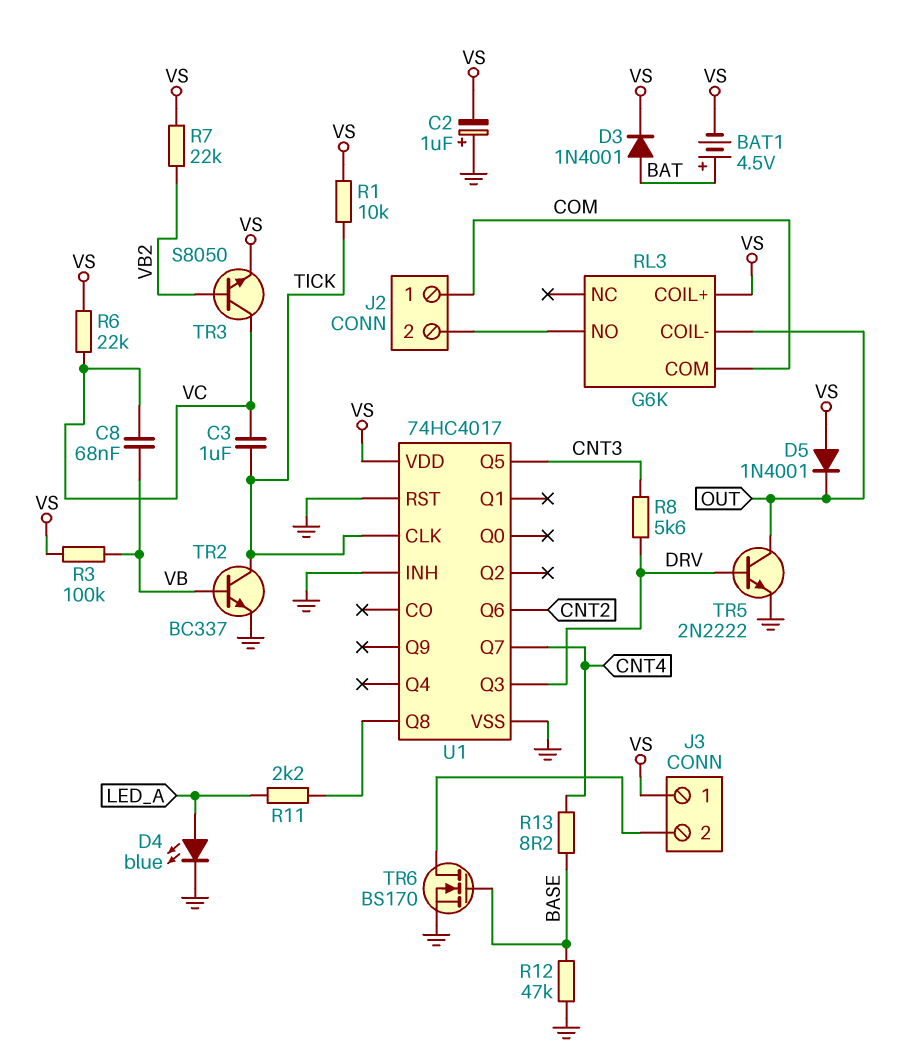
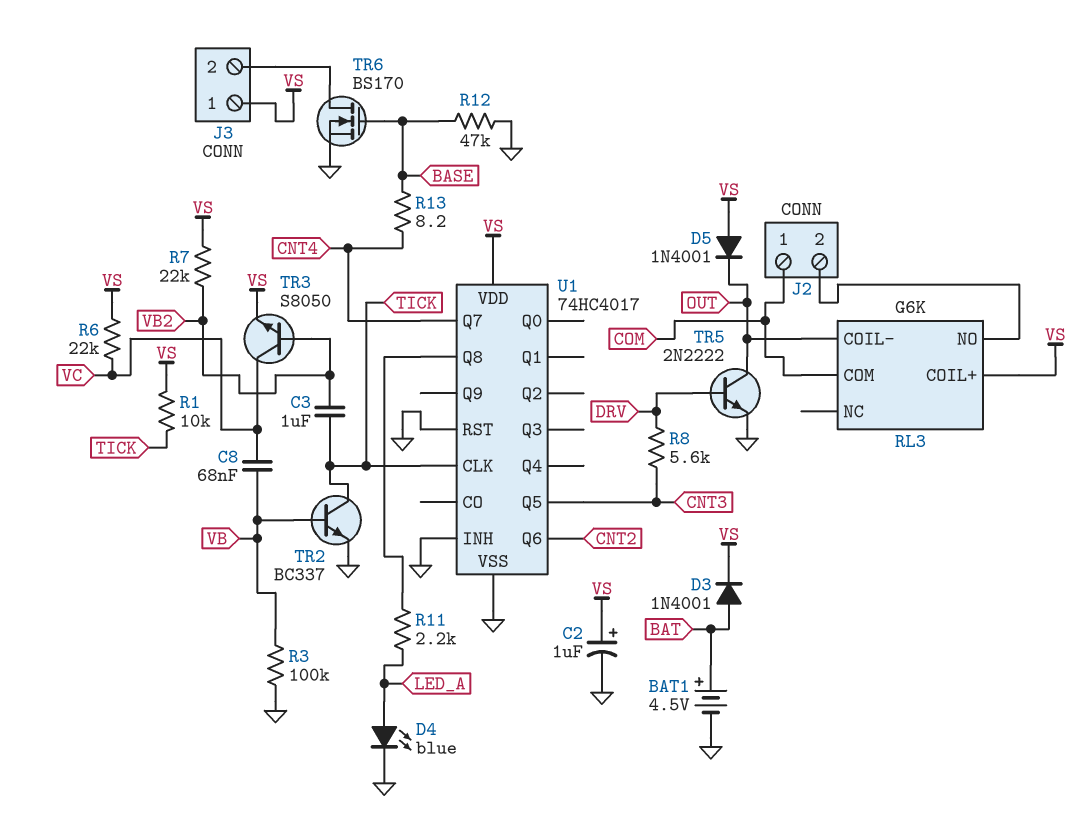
BAT1: 4.5V (plus BAT, minus VS) -> 4.5V (plus BAT, minus GND)
C2: 1uF (plus GND, minus VS) -> 1uF (plus VS, minus GND)
C3: 1uF (TICK, VC) -> 1uF (TICK, VB2)
R3: 100k (VB, VS) -> 100k (GND, VB)
U1 pin Q3: DRV -> none

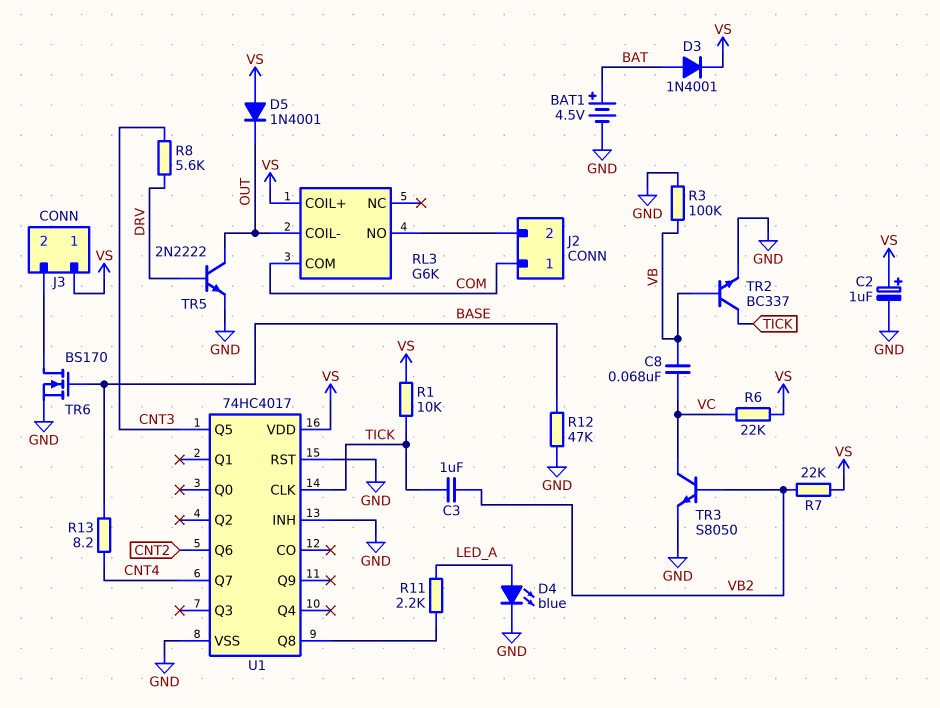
TR3: NPN S8050 (B VB2, C VC, E VS) -> NPN S8050 (B VB2, C VC, E GND)

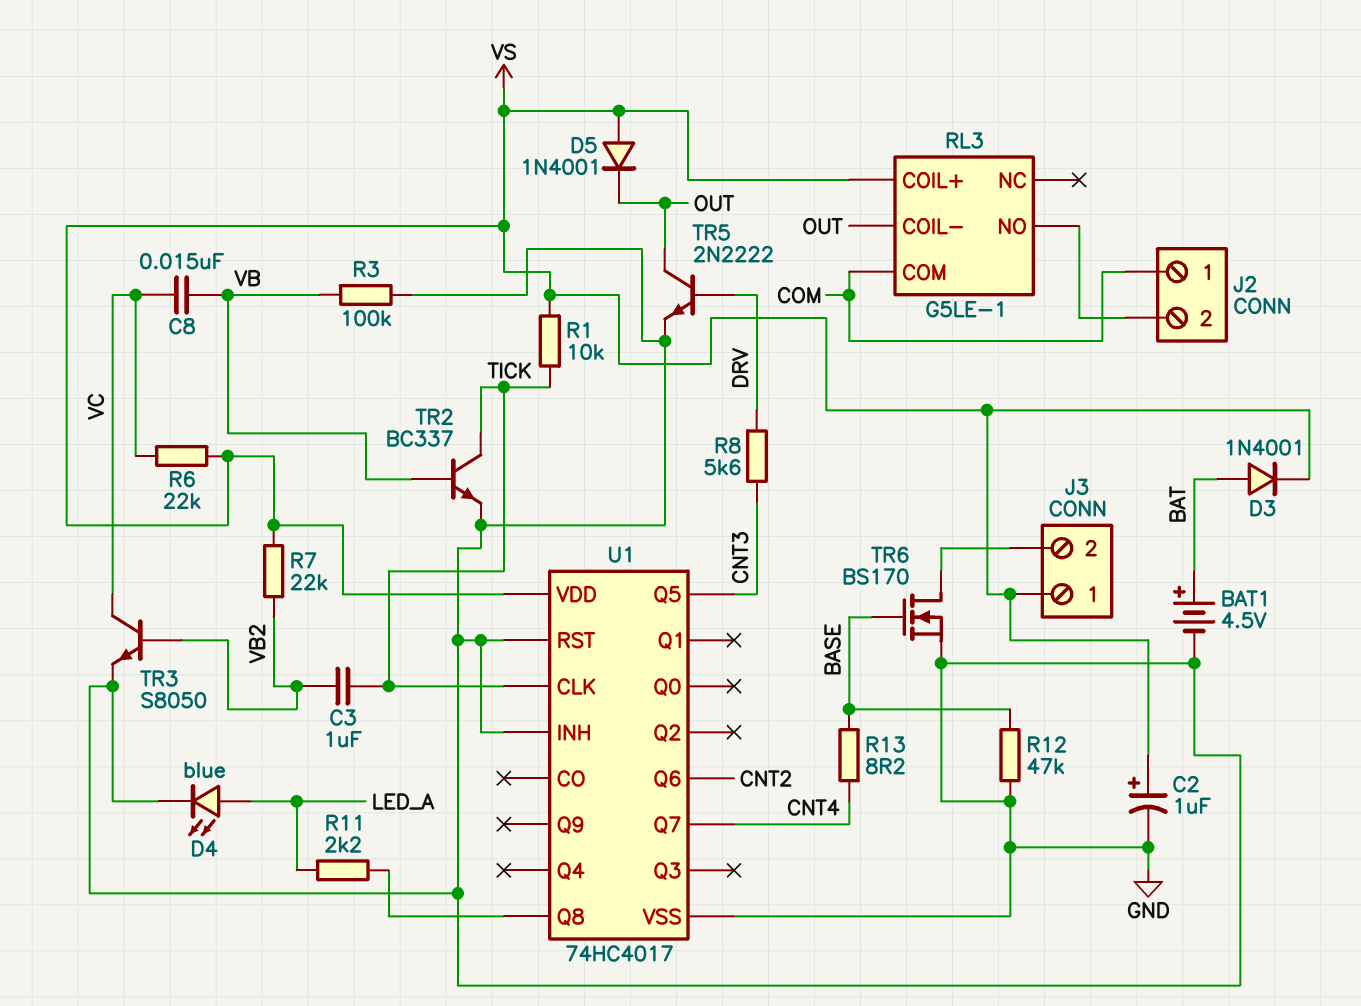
C8: 68nF (VB, VC) -> 15nF (VB, VC)
RL3: G6K -> G5LE-1

